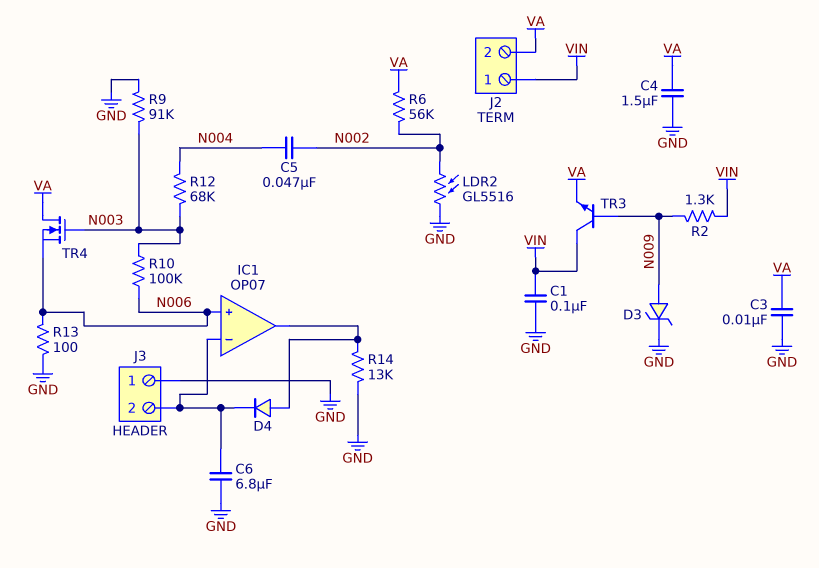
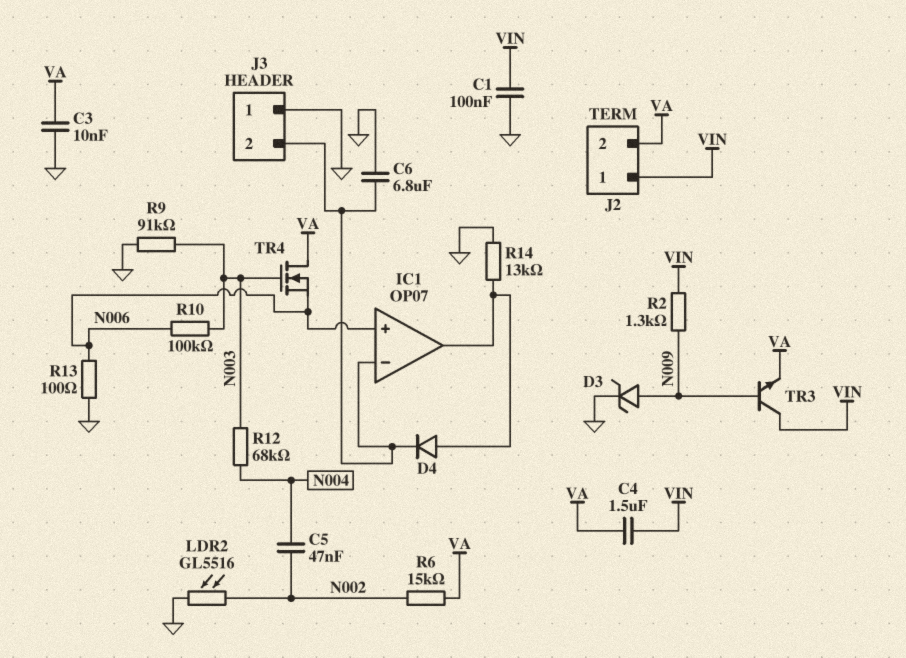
C4: 1.5uF (GND, VA) -> 1.5uF (VA, VIN)
R6: 56k (N002, VA) -> 15k (N002, VA)

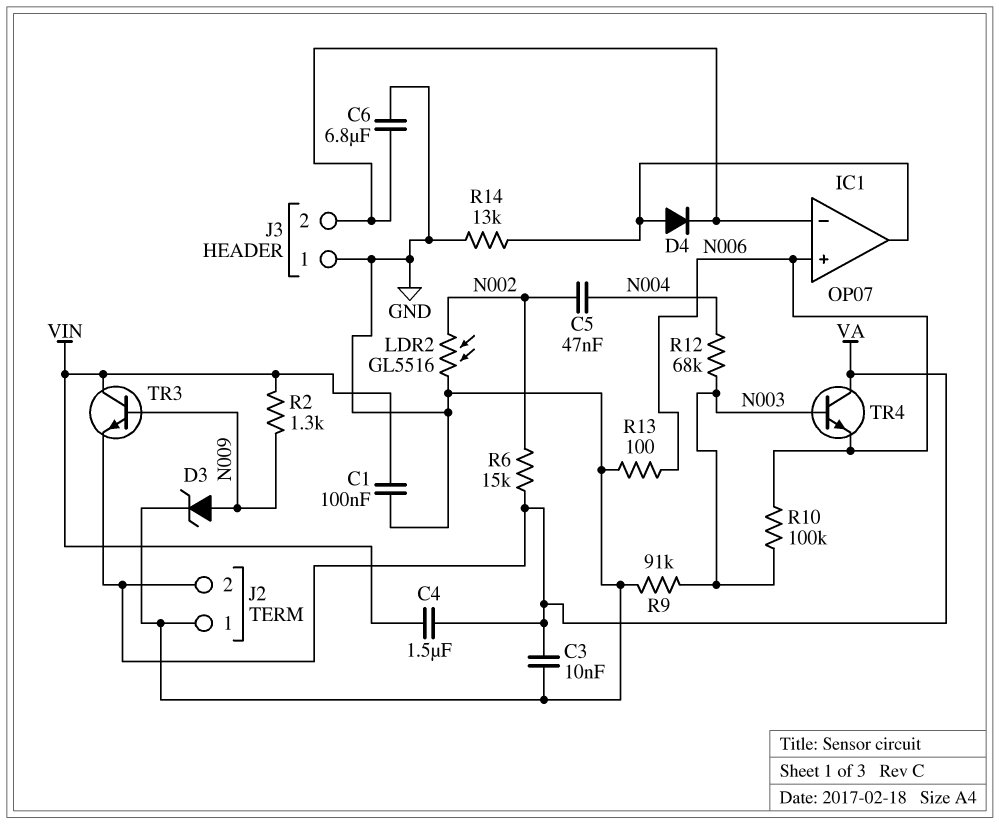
J2 pin 1: VIN -> GND
TR4: NMOS (G N003, D VA, S N006) -> NPN (B N003, C VA, E N006)

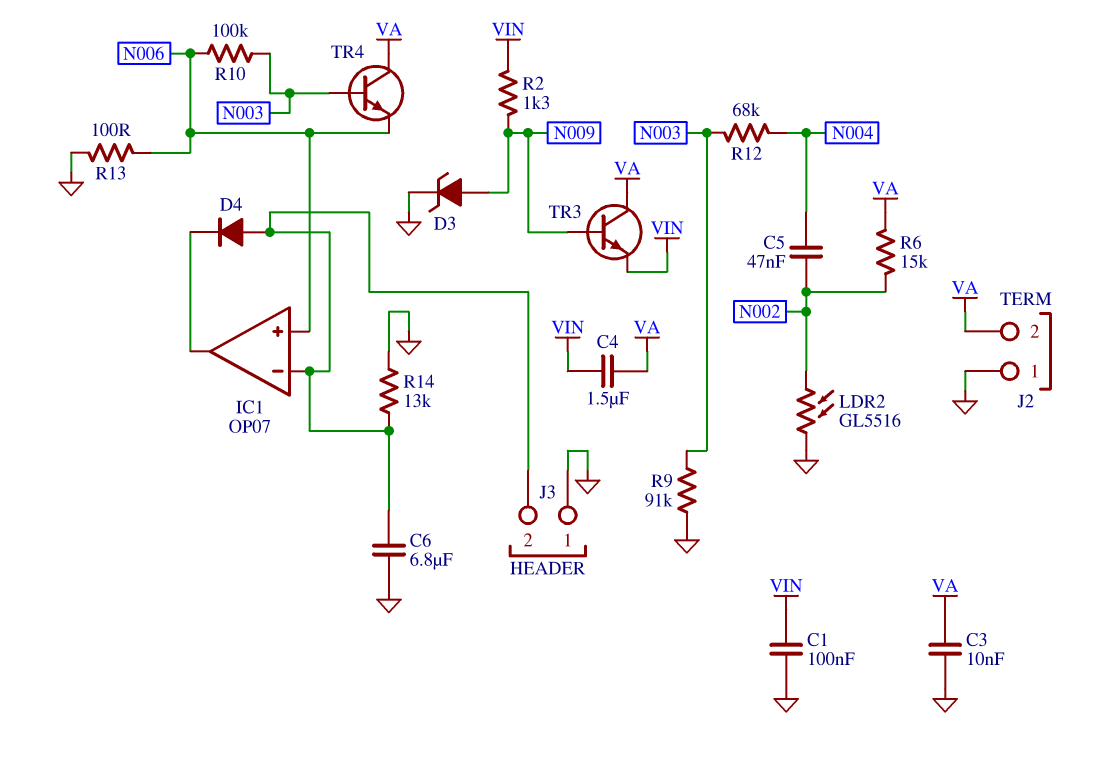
D4: diode (A IC1/out, K IC1/in-) -> diode (A IC1/in-, K IC1/out)
R14: 13k (GND, IC1/out) -> 13k (GND, IC1/in-)
TR3: NPN (B N009, C VIN, E VA) -> NPN (B N009, C VA, E VIN)

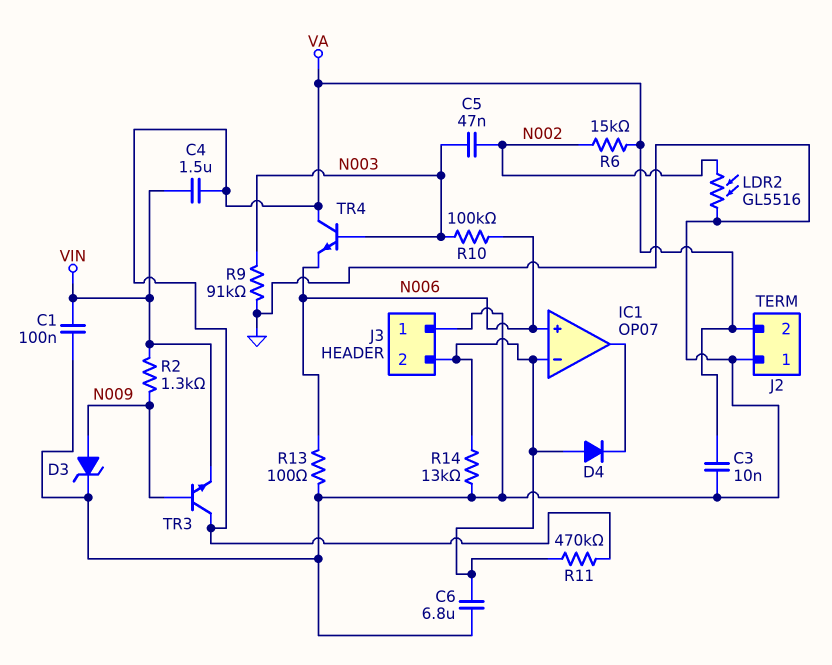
C5: 47nF (N002, N004) -> 47nF (N002, N003)
R11: none -> 470k (IC1/in-, VA)
R12: 68k (N003, N004) -> none

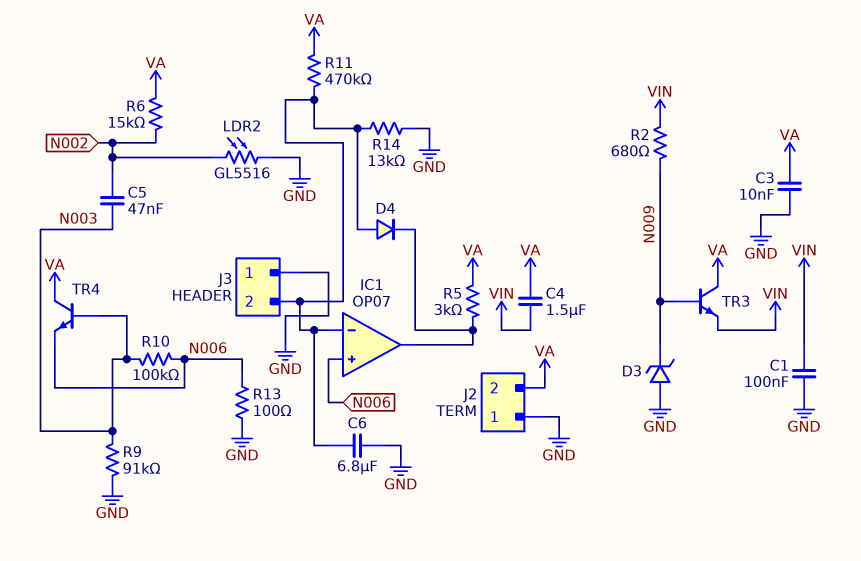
D3: zener (A N009, K GND) -> zener (A GND, K N009)
R2: 1.3k (N009, VIN) -> 680 (N009, VIN)
R5: none -> 3k (IC1/out, VA)

